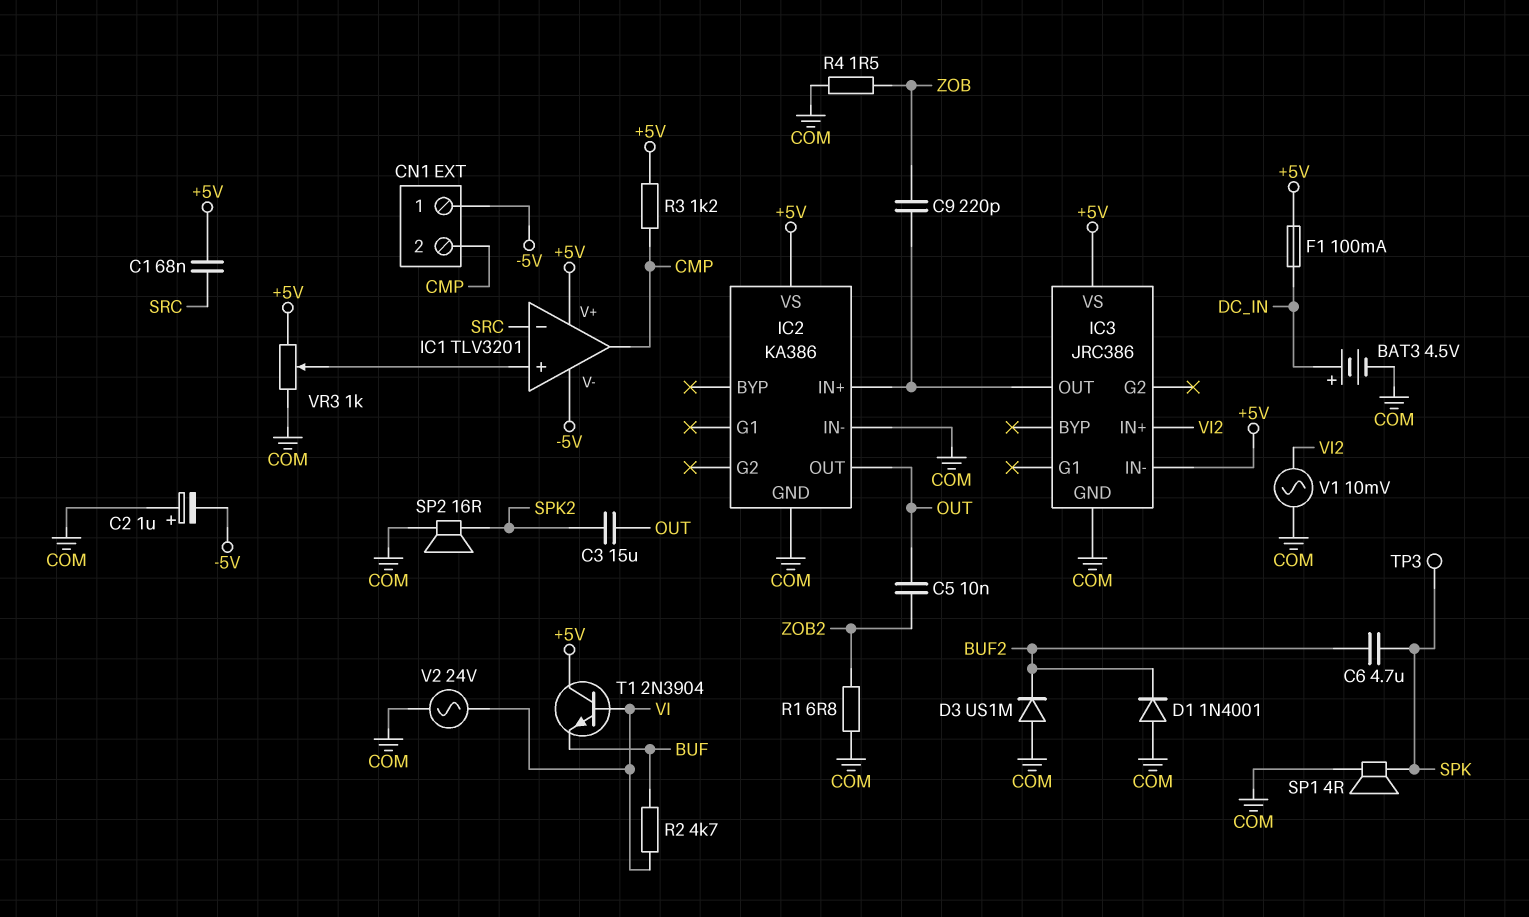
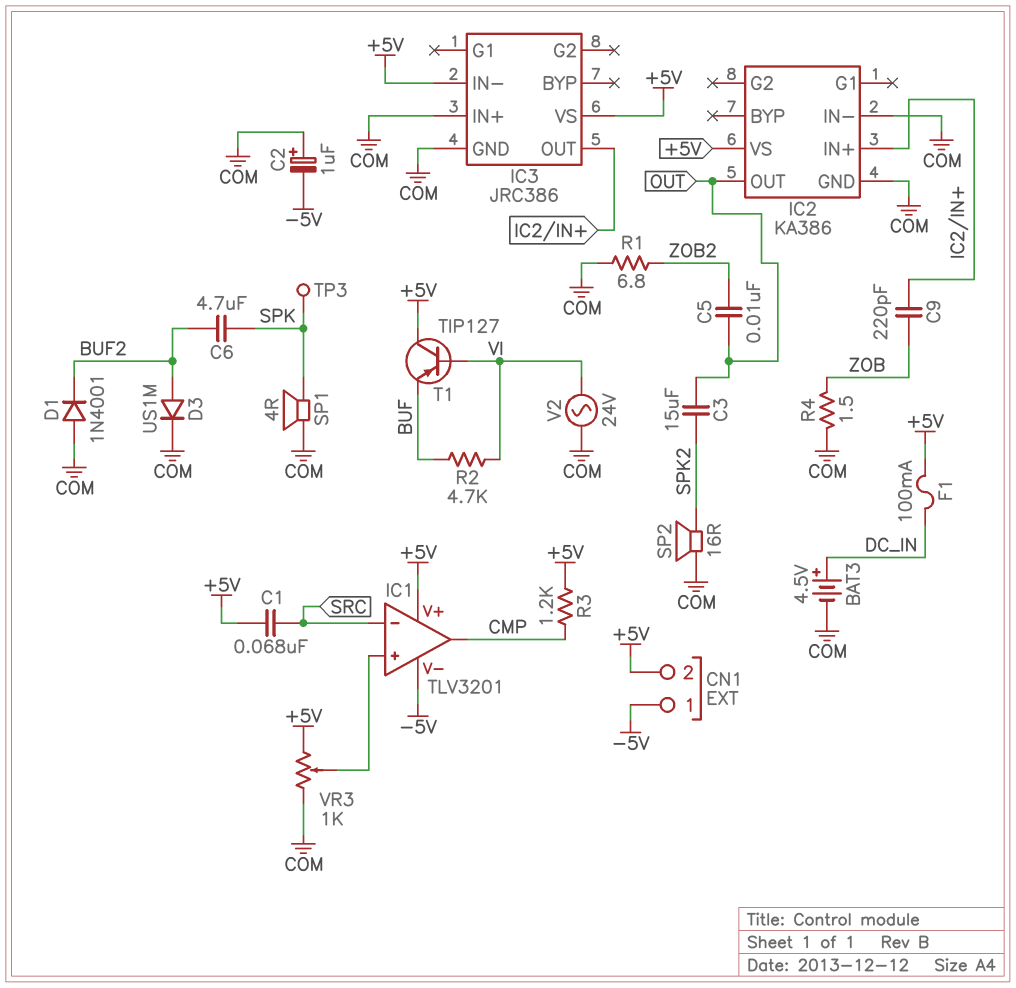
CN1 pin 2: CMP -> +5V
D3: diode US1M (A COM, K BUF2) -> diode US1M (A BUF2, K COM)
IC3 pin IN+: VI2 -> COM
T1: NPN 2N3904 (B VI, C +5V, E BUF) -> PNP TIP127 (B VI, C +5V, E BUF)
V1: AC 10mV (COM, VI2) -> none

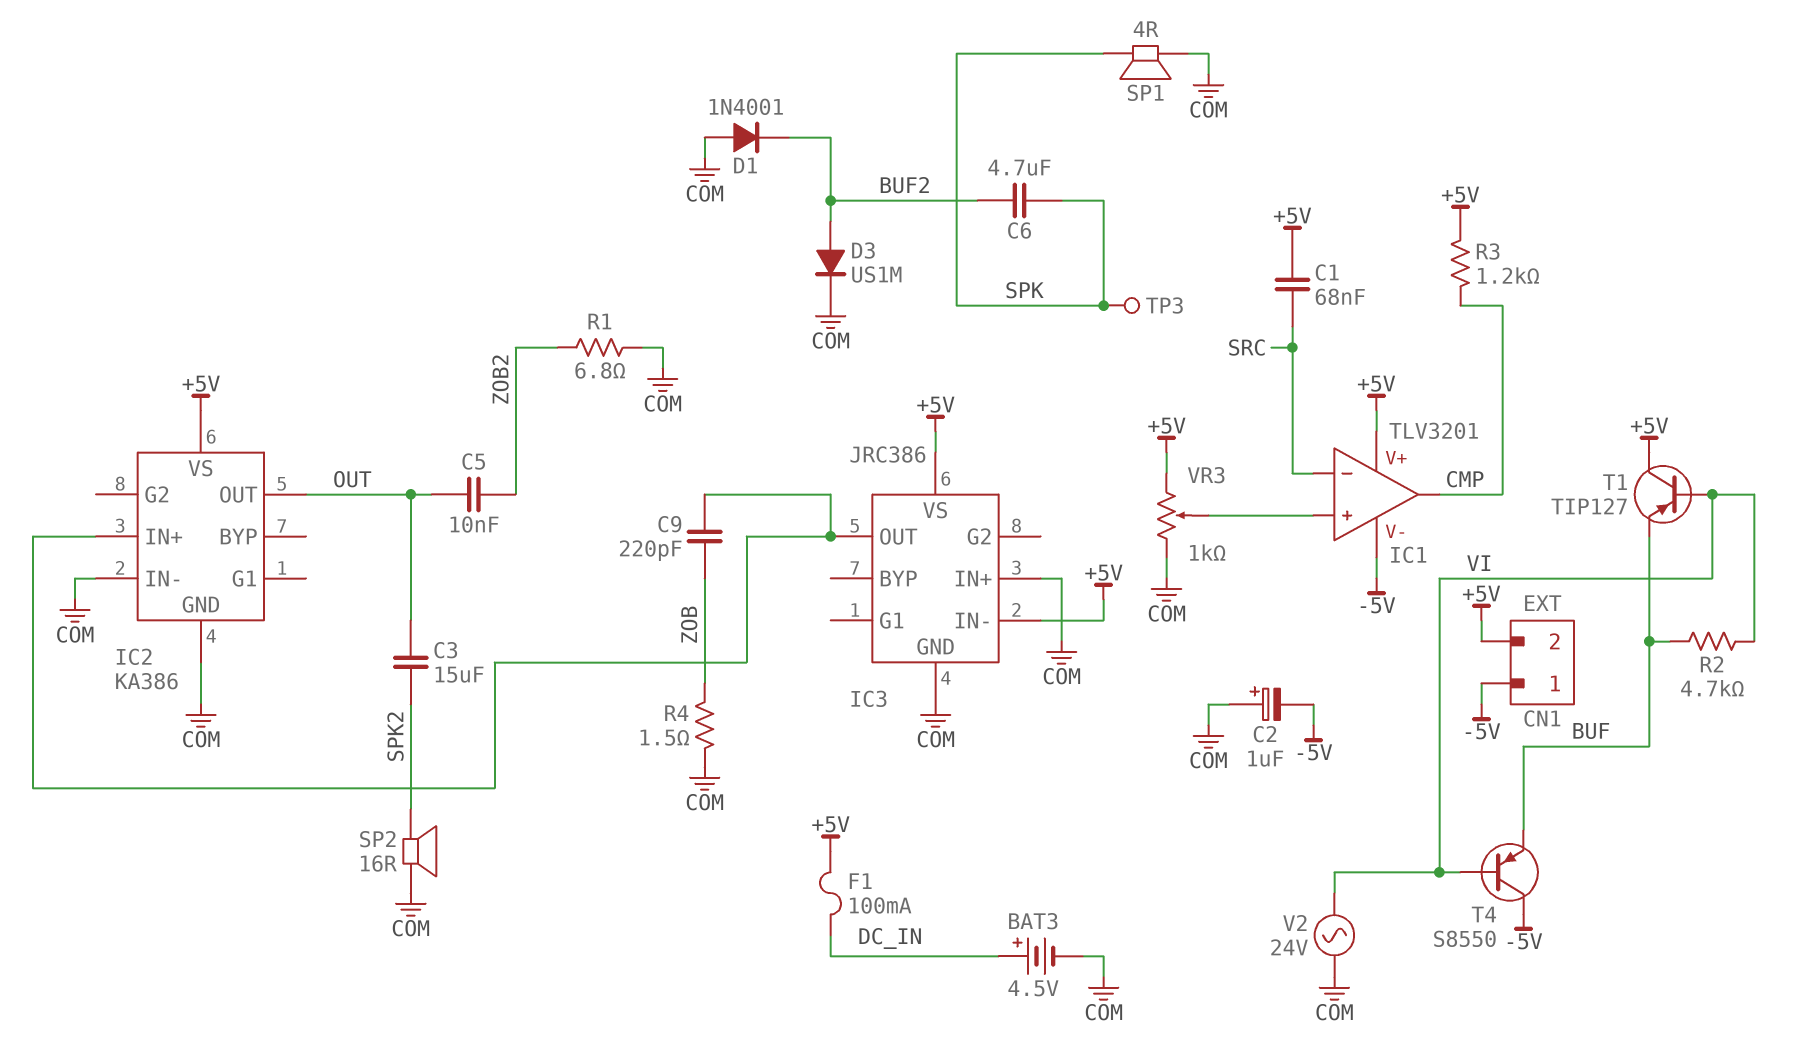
T4: none -> PNP S8550 (B VI, C -5V, E BUF)

